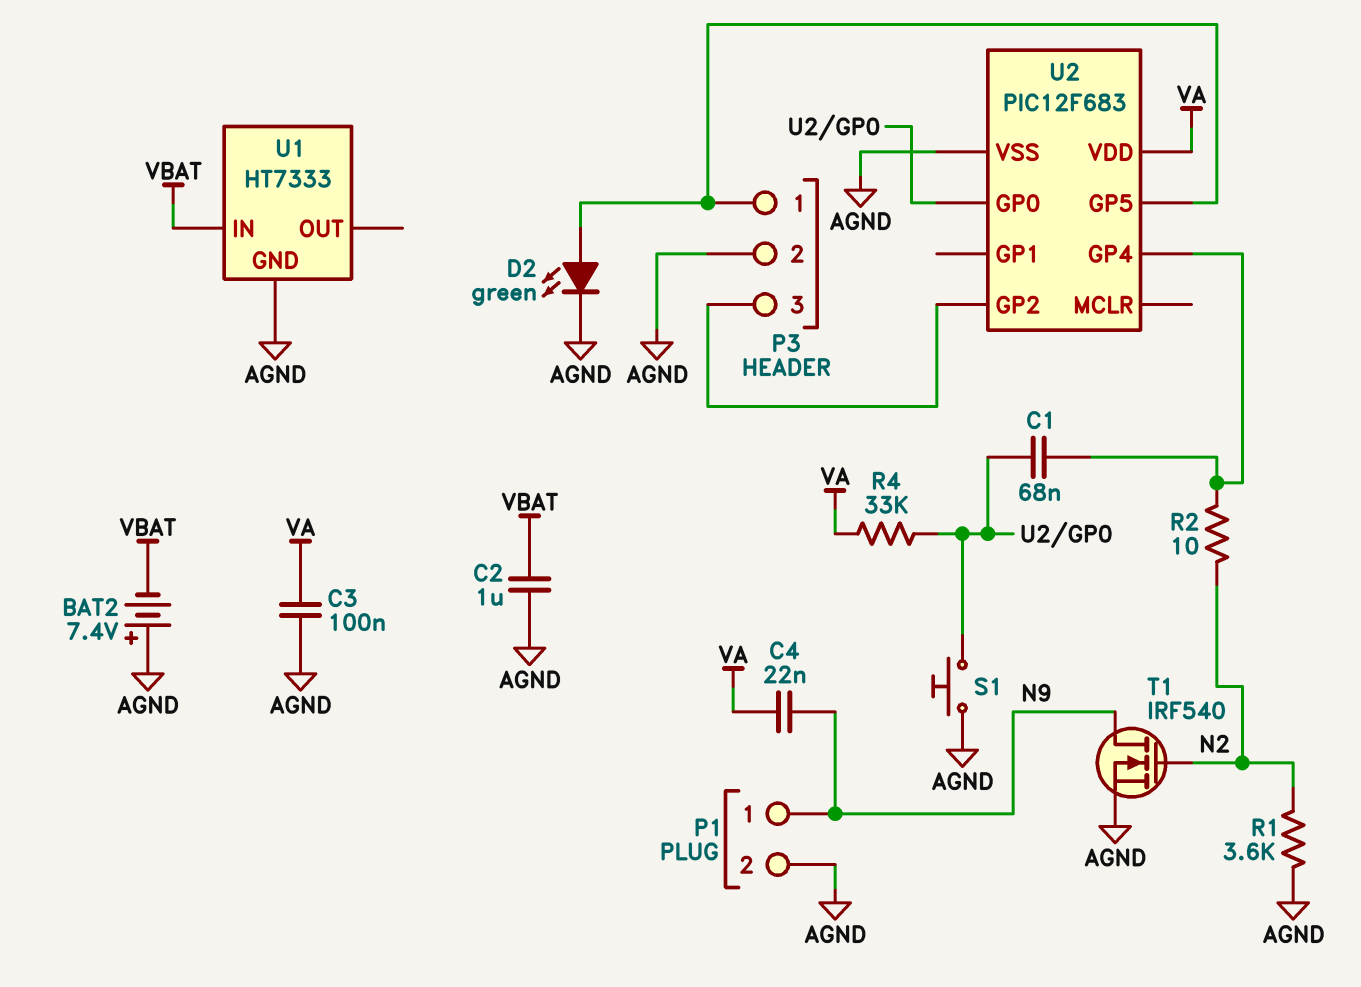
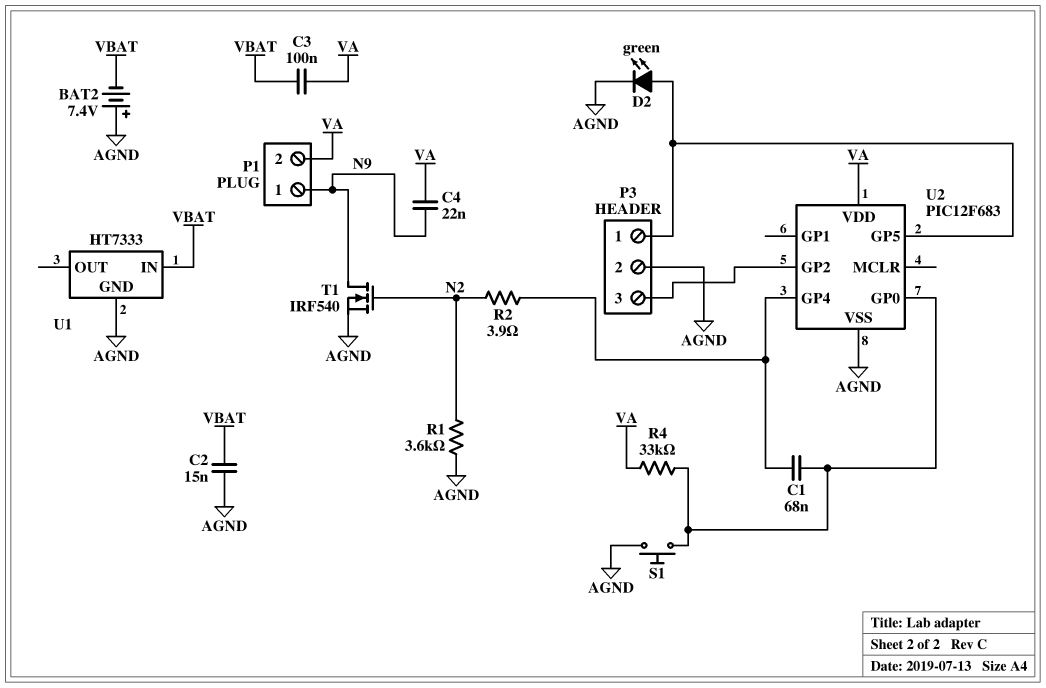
C2: 1uF (AGND, VBAT) -> 15nF (AGND, VBAT)
C3: 100nF (AGND, VA) -> 100nF (VA, VBAT)
P1 pin 2: AGND -> VA
R2: 10 (N2, U2/GP4) -> 3.9 (N2, U2/GP4)

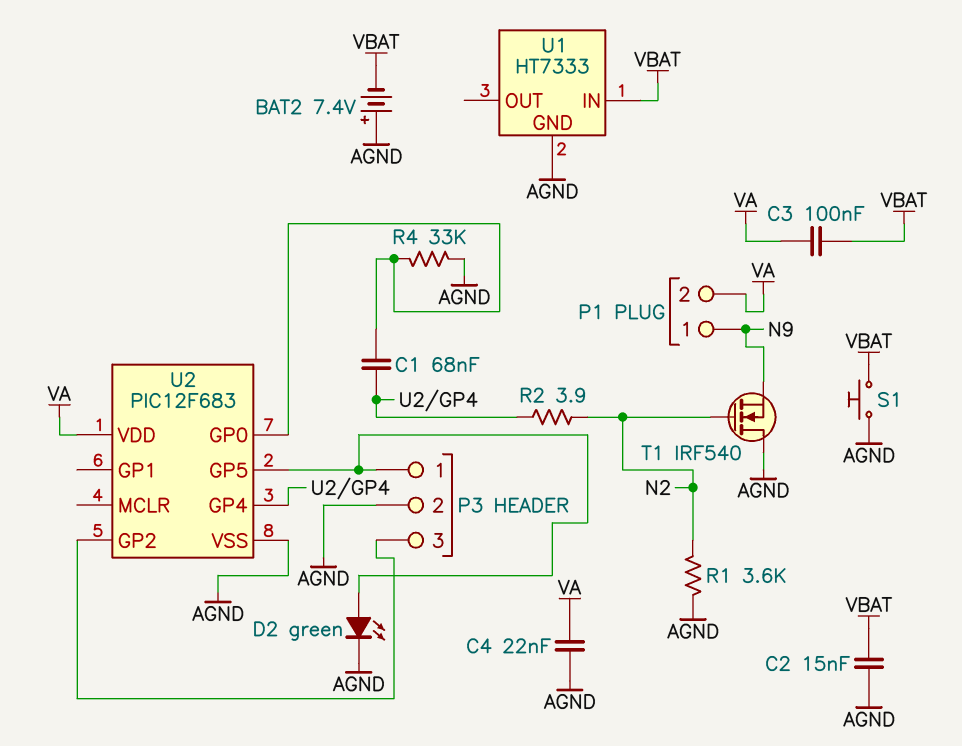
C4: 22nF (N9, VA) -> 22nF (AGND, VA)
R4: 33k (U2/GP0, VA) -> 33k (AGND, U2/GP0)
S1: button (AGND, U2/GP0) -> button (AGND, VBAT)
T1: NMOS IRF540 (G N2, D N9, S AGND) -> NMOS IRF540 (G N2, D AGND, S N9)

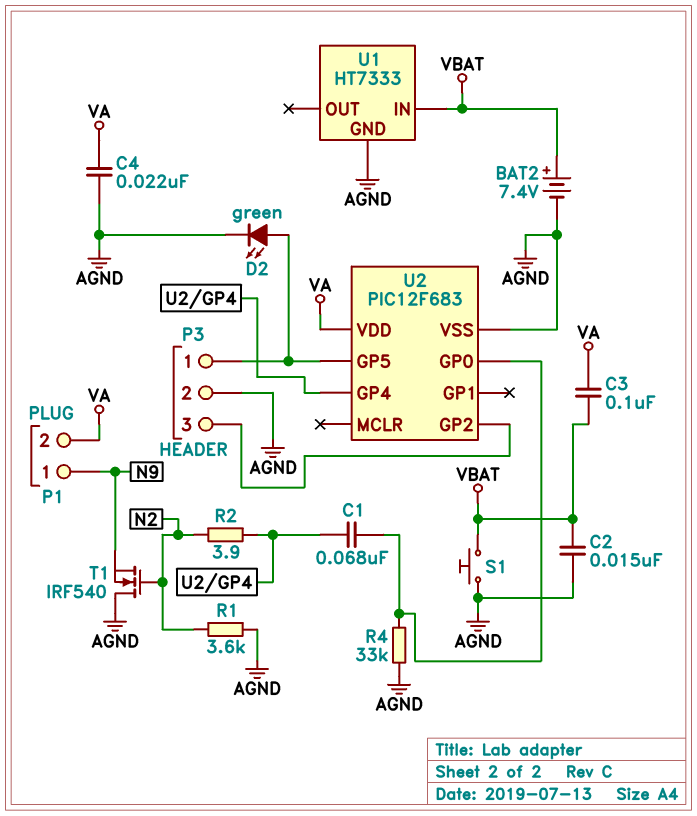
BAT2: 7.4V (plus AGND, minus VBAT) -> 7.4V (plus VBAT, minus AGND)

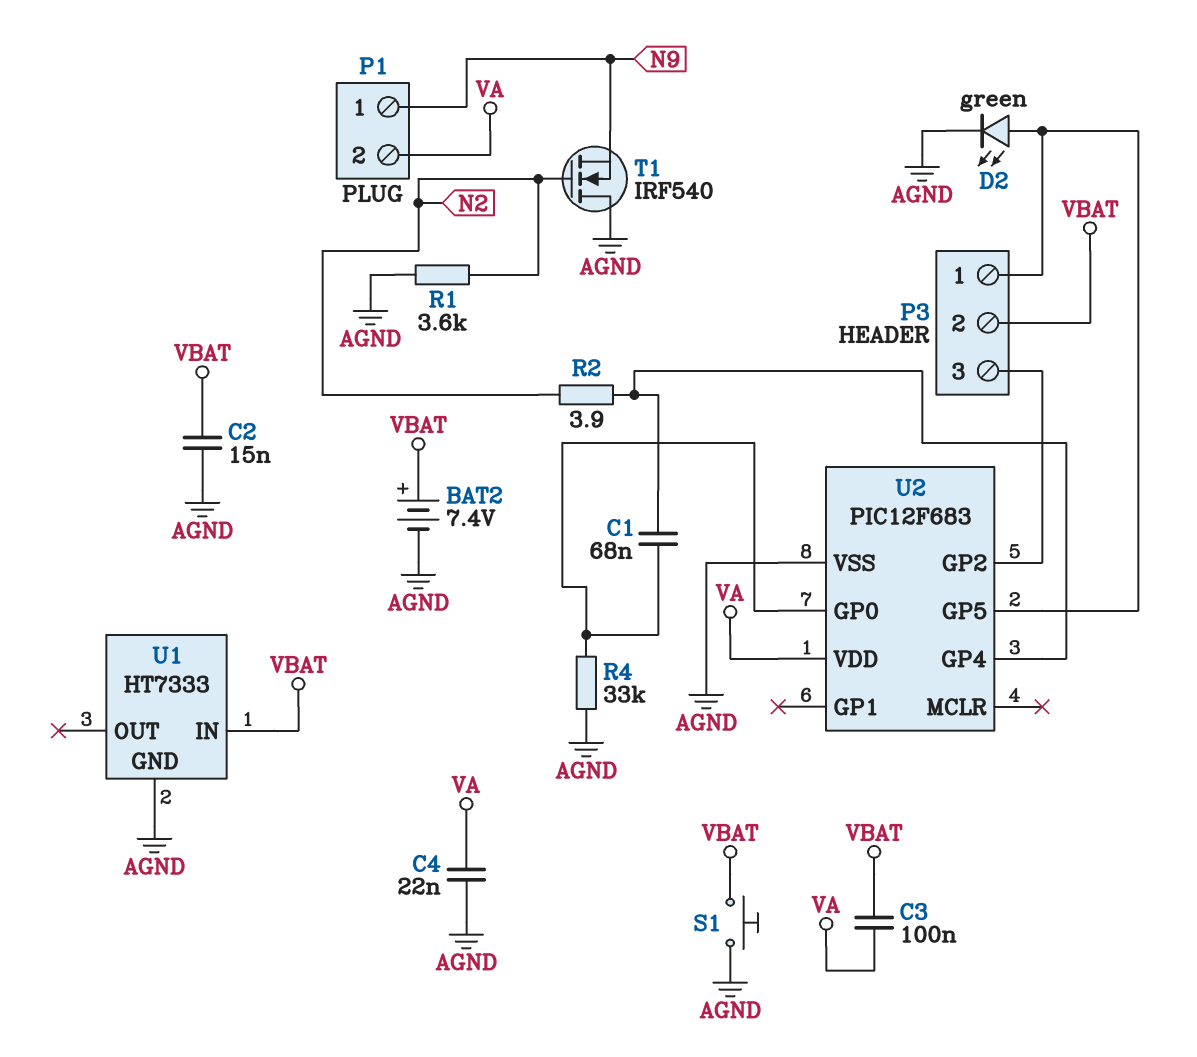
P3 pin 2: AGND -> VBAT

